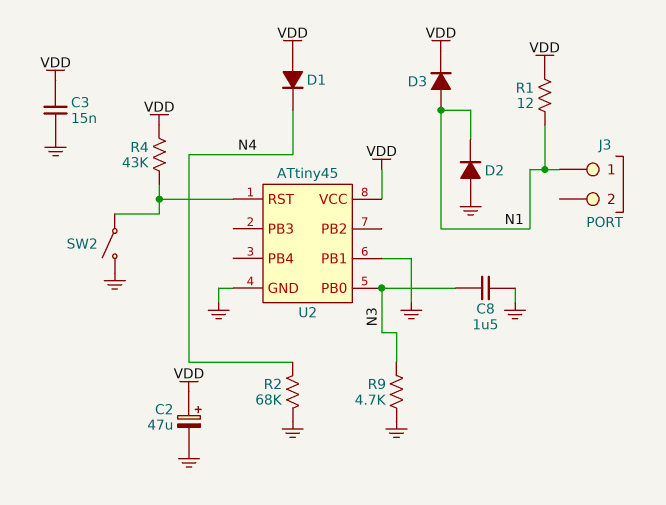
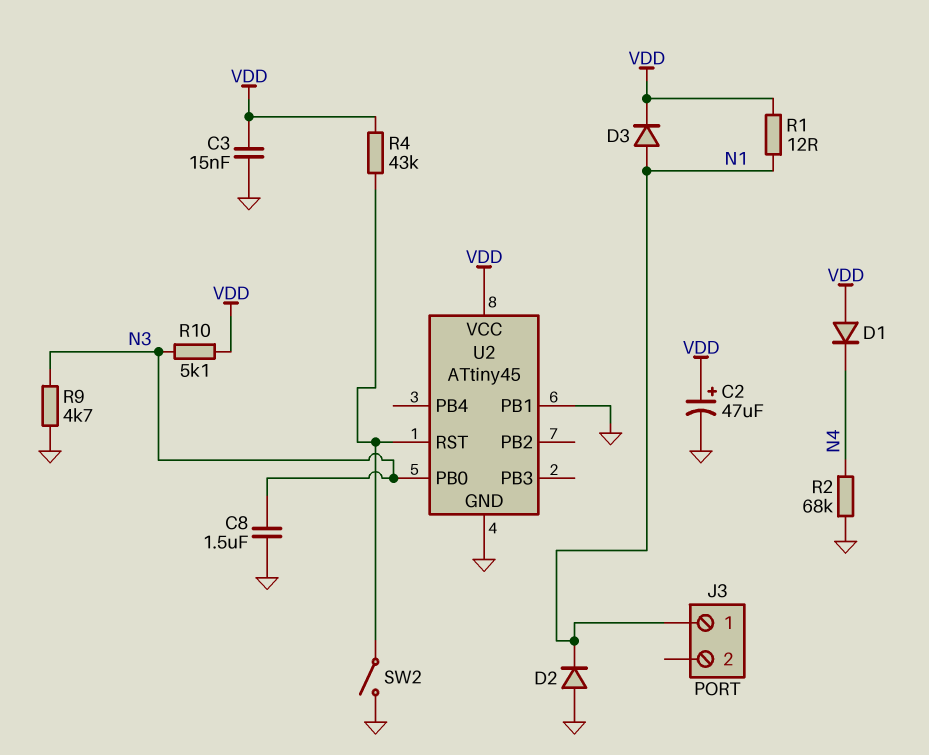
R10: none -> 5.1k (N3, VDD)

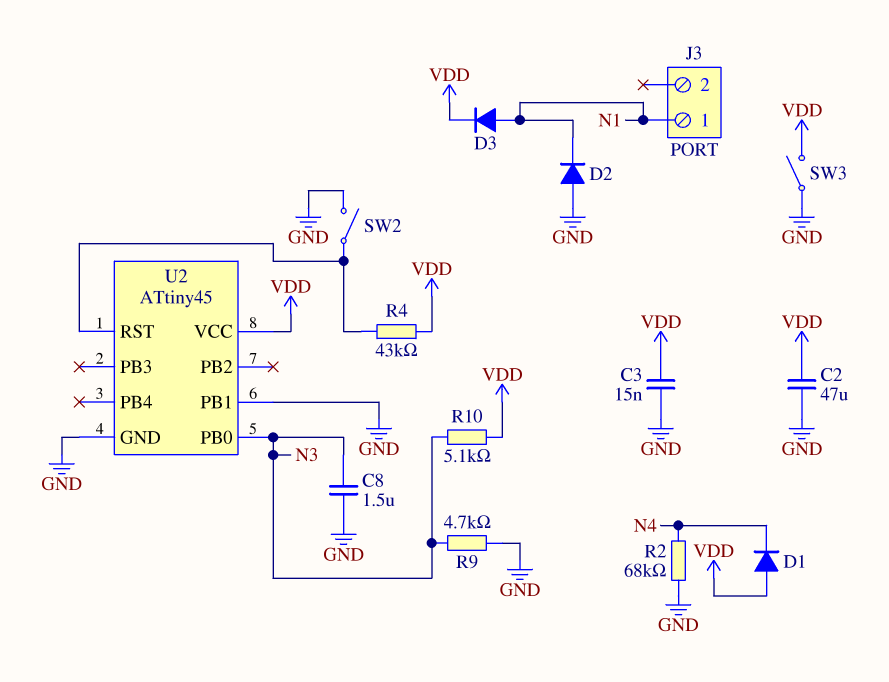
C2: 47uF (plus VDD, minus GND) -> 47uF (GND, VDD)
R1: 12 (N1, VDD) -> none
SW3: none -> switch (GND, VDD)

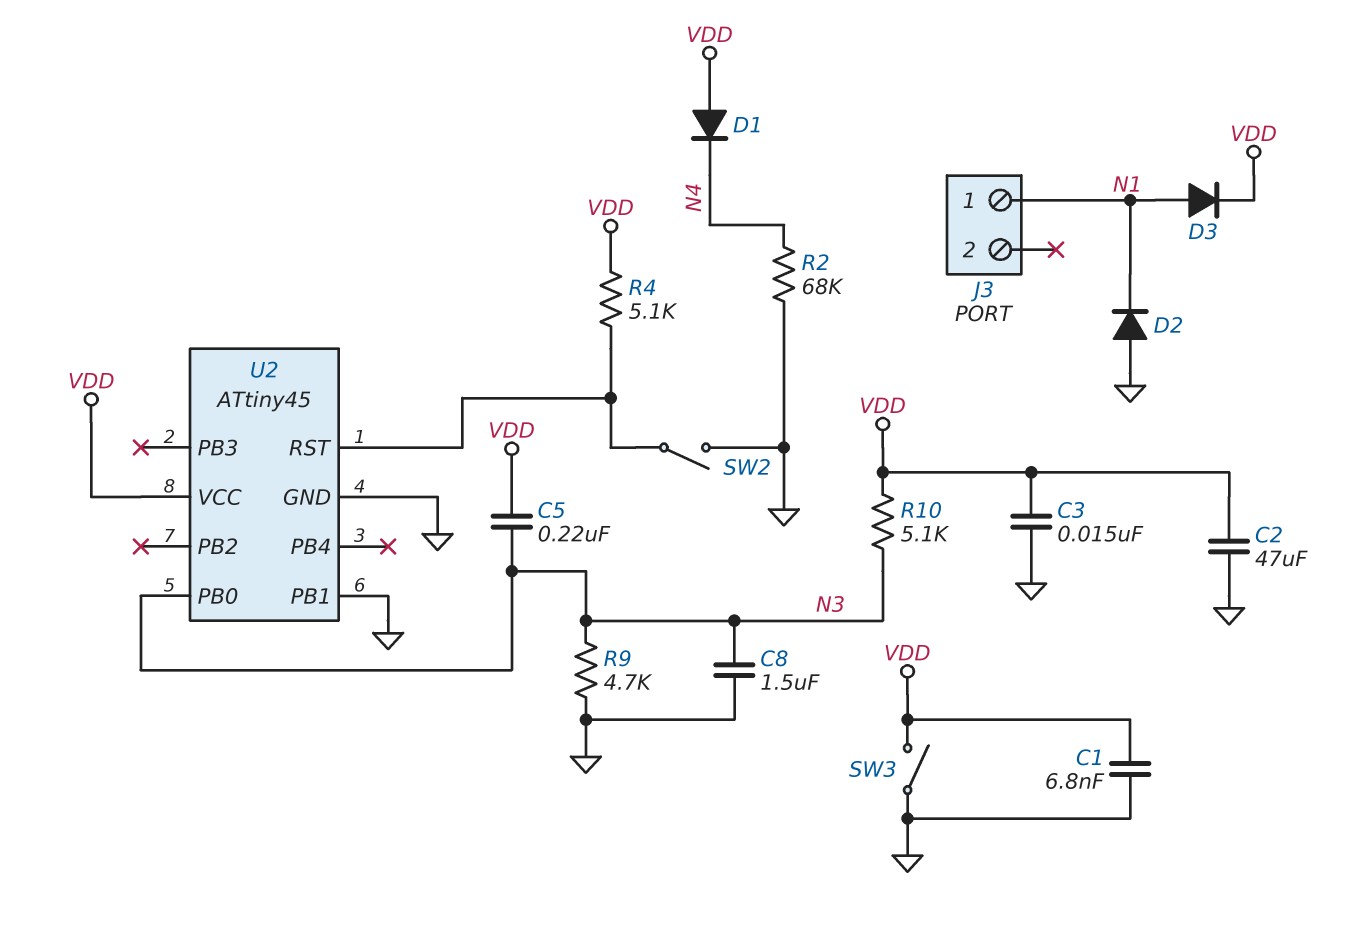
C1: none -> 6.8nF (GND, VDD)
C5: none -> 220nF (N3, VDD)
R4: 43k (U2/RST, VDD) -> 5.1k (U2/RST, VDD)

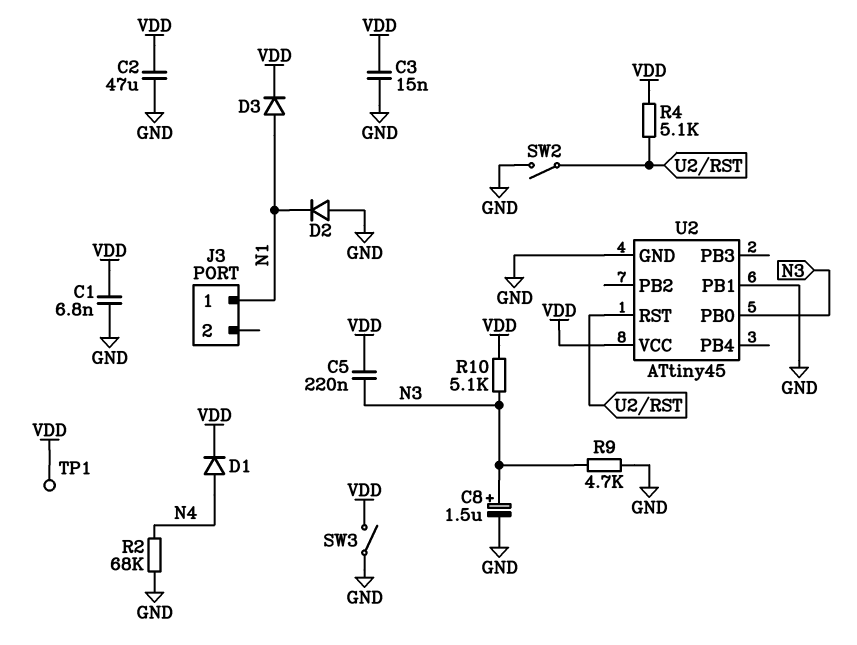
C8: 1.5uF (GND, N3) -> 1.5uF (plus N3, minus GND)
D1: diode (A VDD, K N4) -> diode (A N4, K VDD)
TP1: none -> test point (VDD)

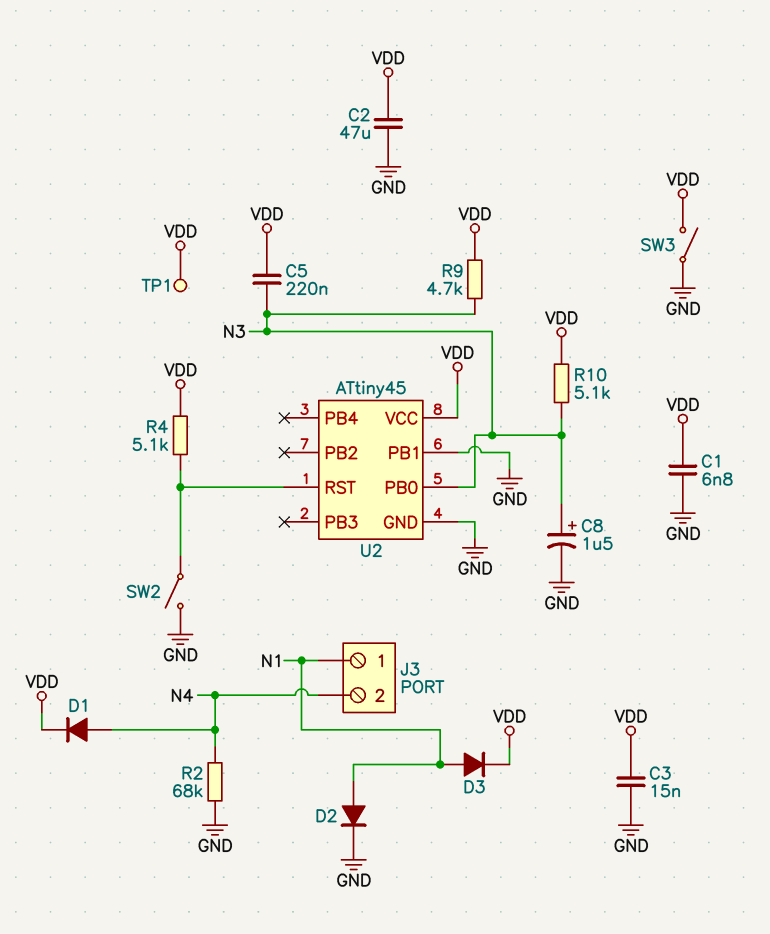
D2: diode (A GND, K N1) -> diode (A N1, K GND)
J3 pin 2: none -> N4
R9: 4.7k (GND, N3) -> 4.7k (N3, VDD)

